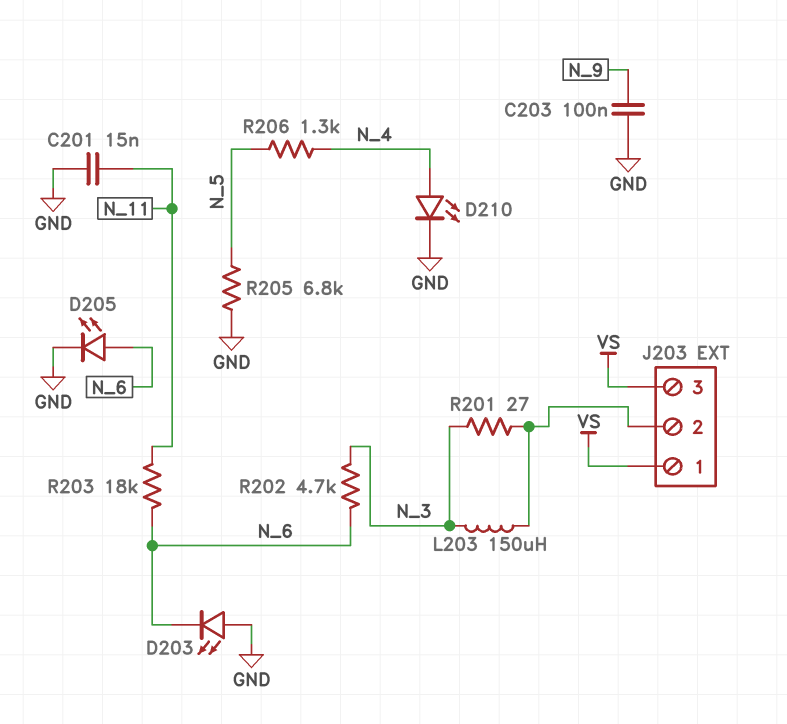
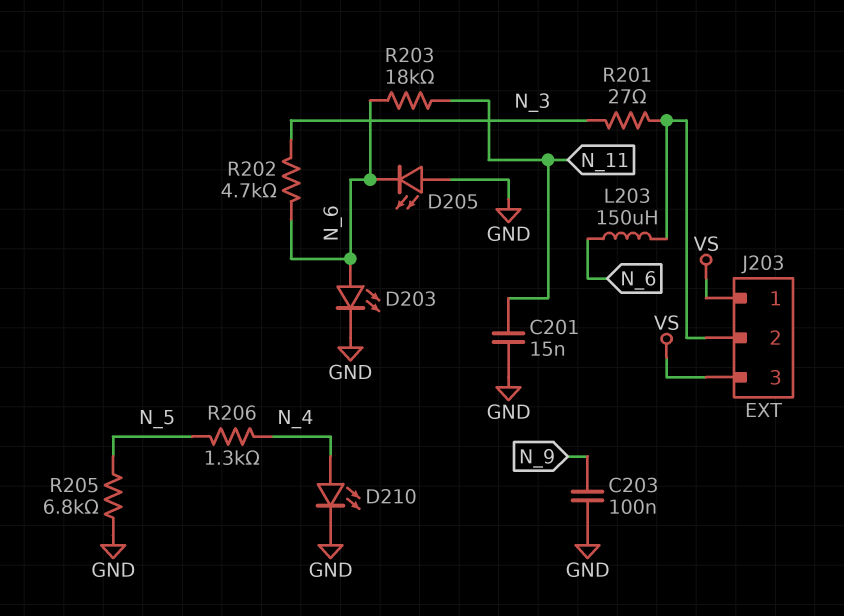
D203: LED (A GND, K N_6) -> LED (A N_6, K GND)
D205: LED (A N_6, K GND) -> LED (A GND, K N_6)
L203: 150uH (J203/2, N_3) -> 150uH (J203/2, N_6)

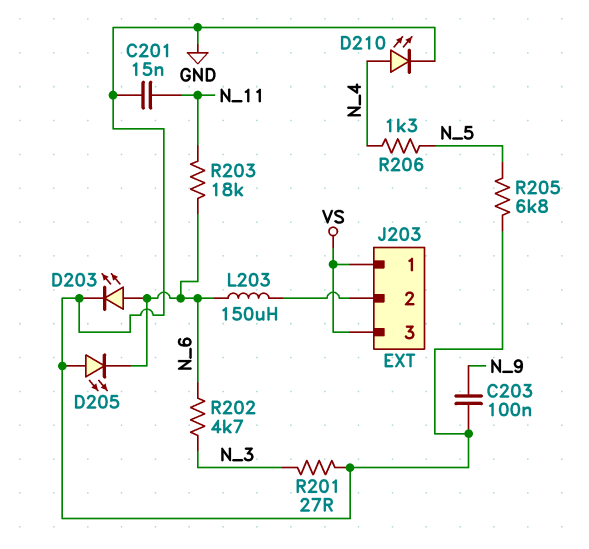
R201: 27 (J203/2, N_3) -> 27 (GND, N_3)

